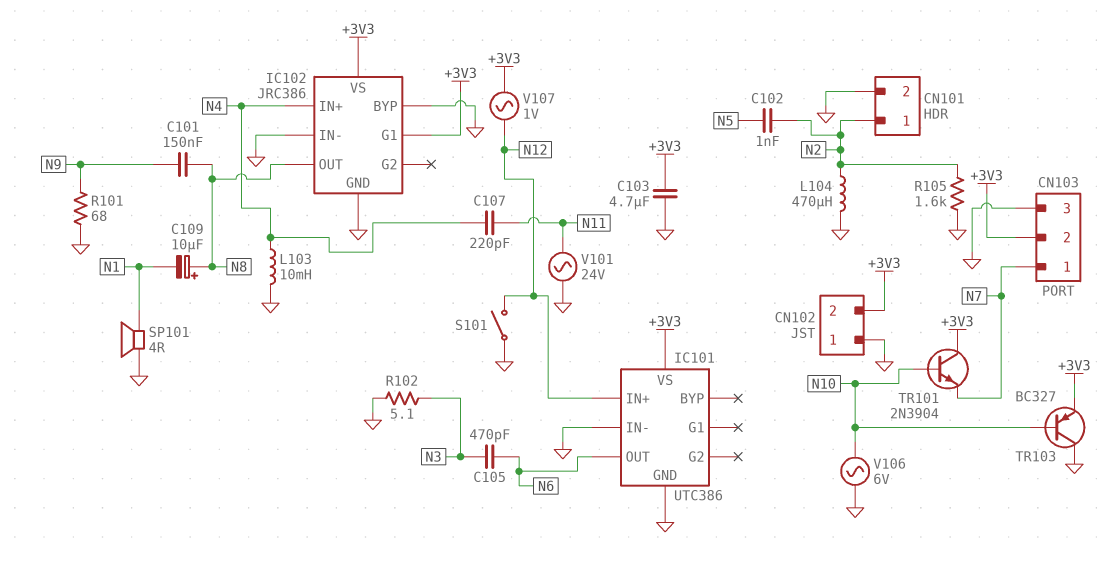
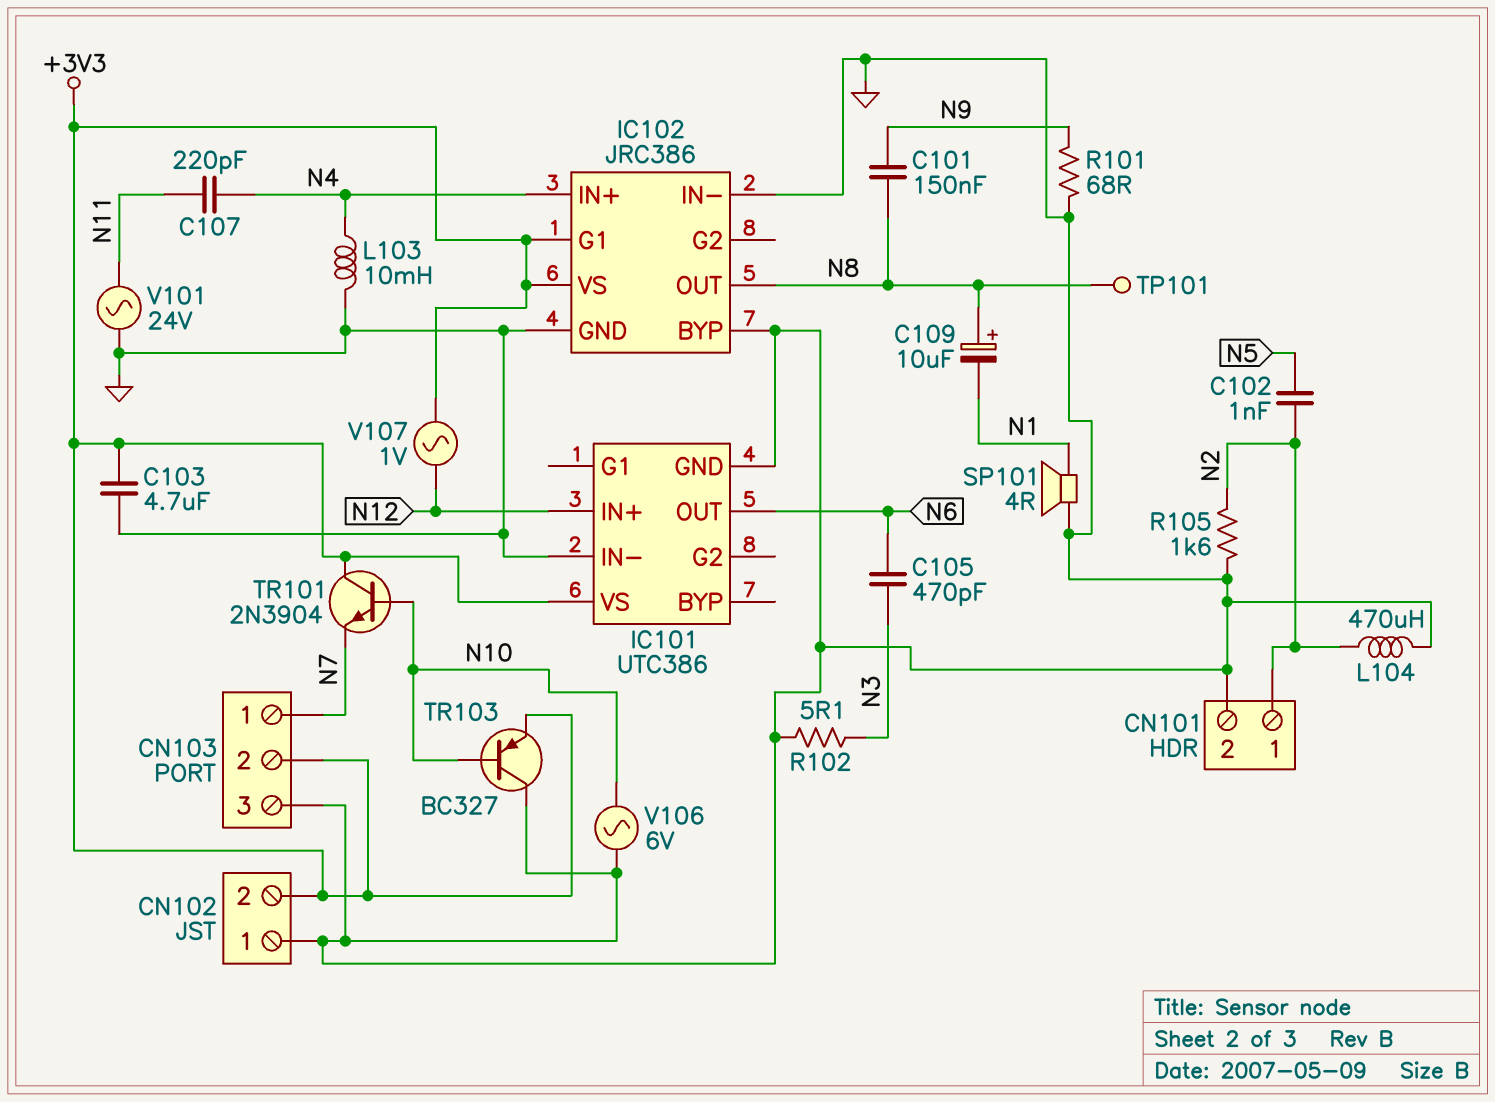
S101: switch (GND, N12) -> none
TP101: none -> test point (N8)

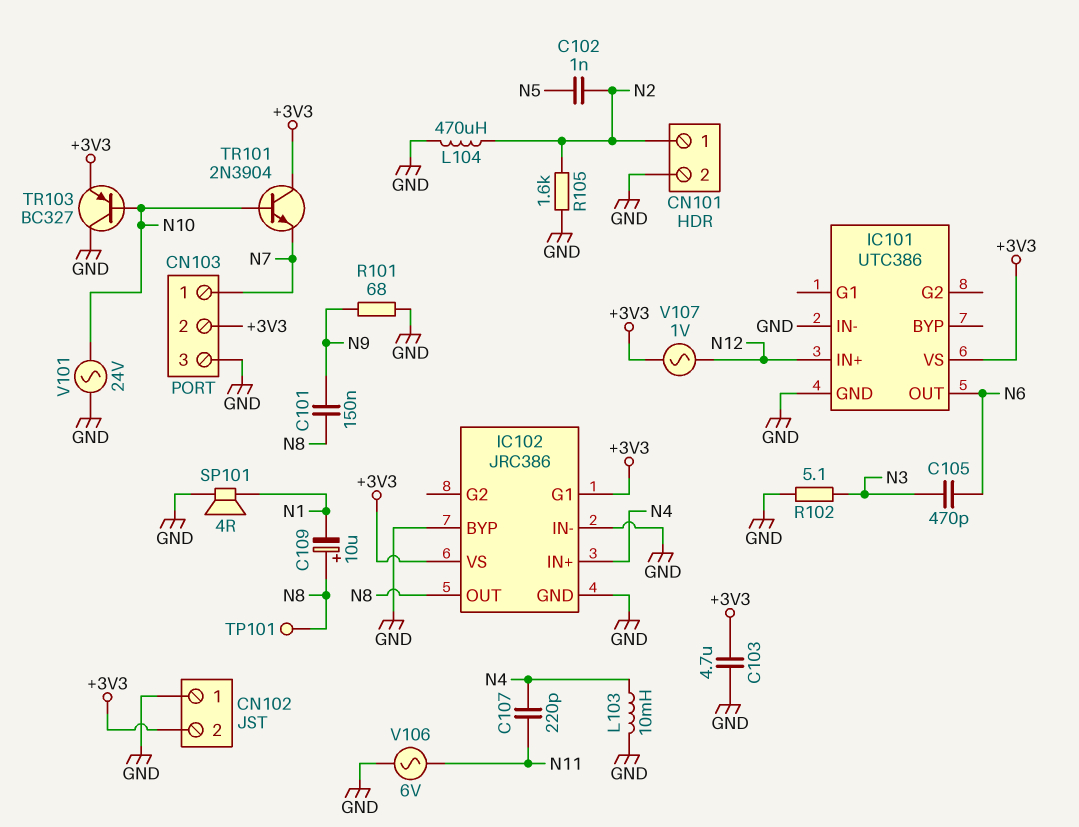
V101: AC 24V (GND, N11) -> AC 24V (GND, N10)
V106: AC 6V (GND, N10) -> AC 6V (GND, N11)

